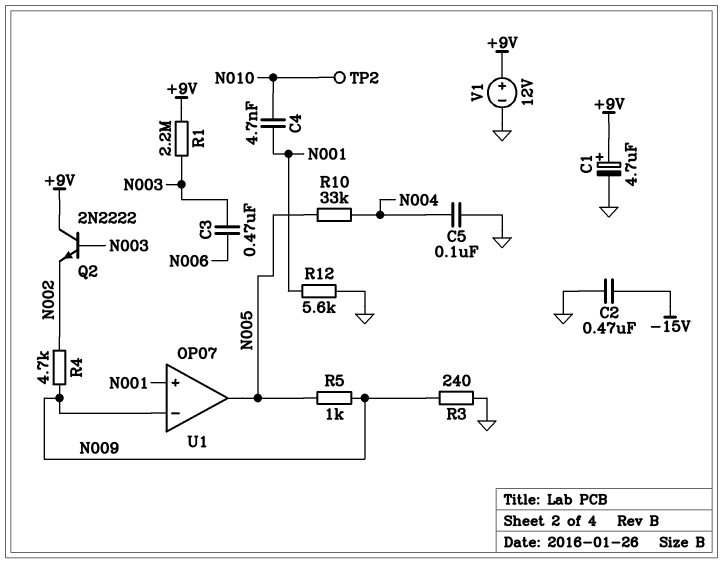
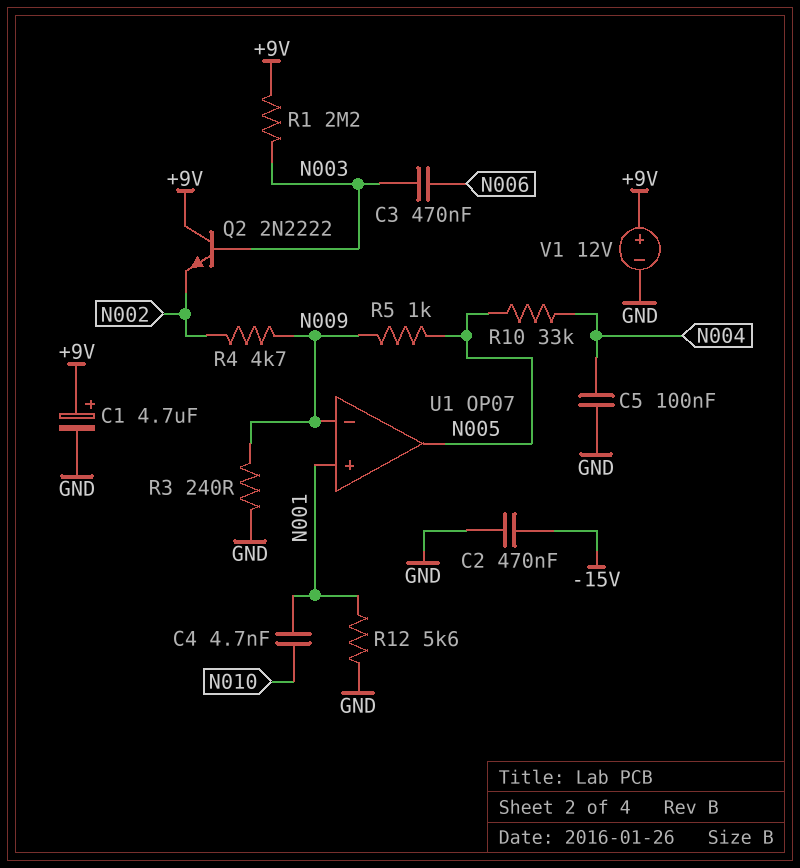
TP2: test point (N010) -> none

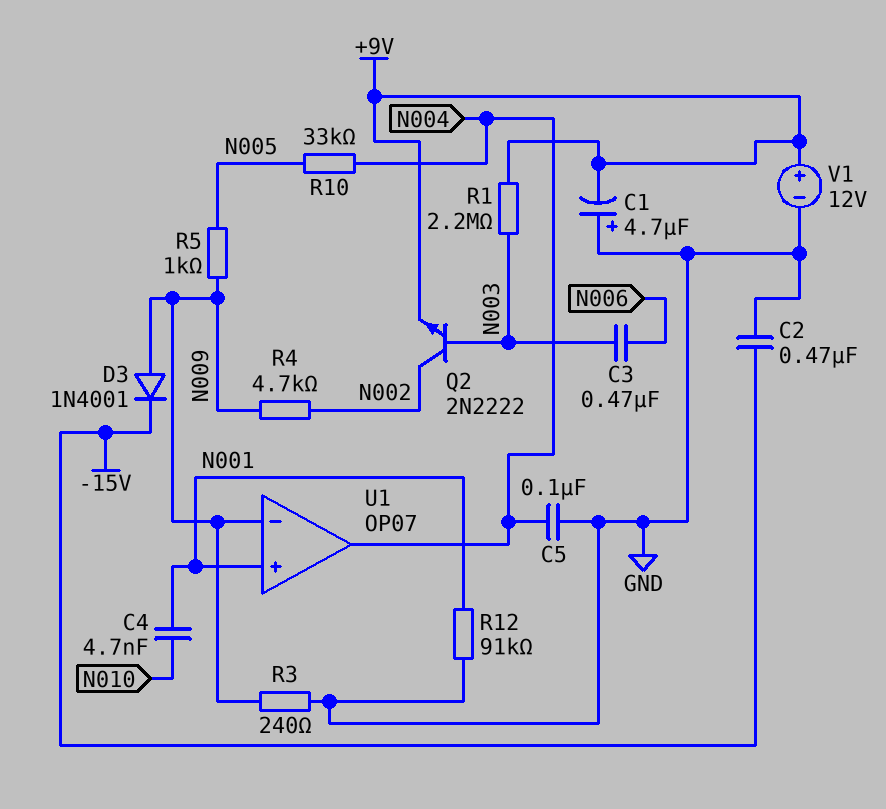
C1: 4.7uF (plus +9V, minus GND) -> 4.7uF (plus GND, minus +9V)
D3: none -> diode 1N4001 (A N009, K -15V)
Q2: NPN 2N2222 (B N003, C +9V, E N002) -> NPN 2N2222 (B N003, C N002, E +9V)
R12: 5.6k (GND, N001) -> 91k (GND, N001)
U1 pin out: N005 -> N004

